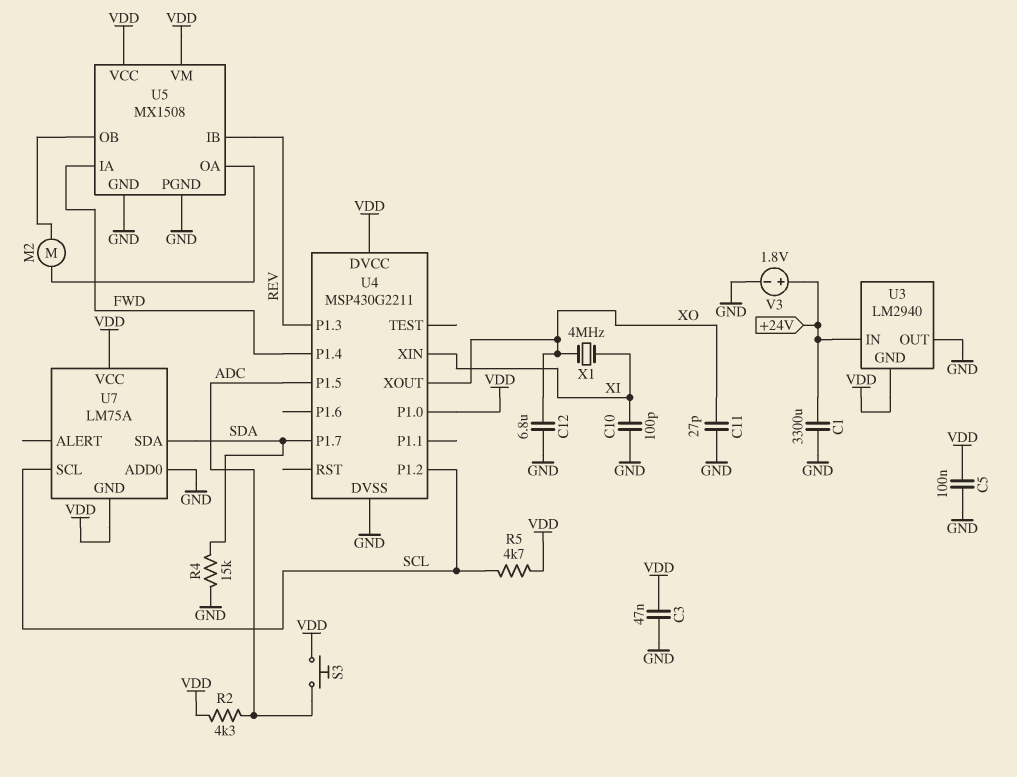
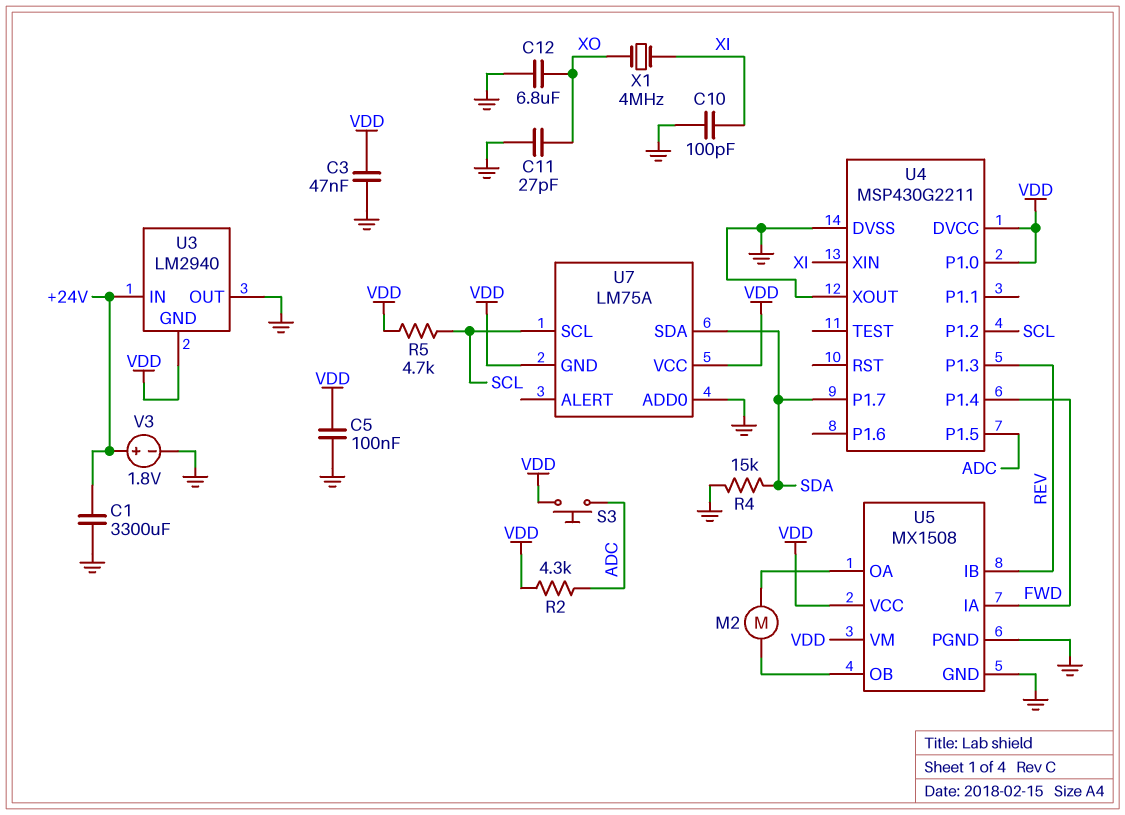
U4 pin XOUT: XO -> GND

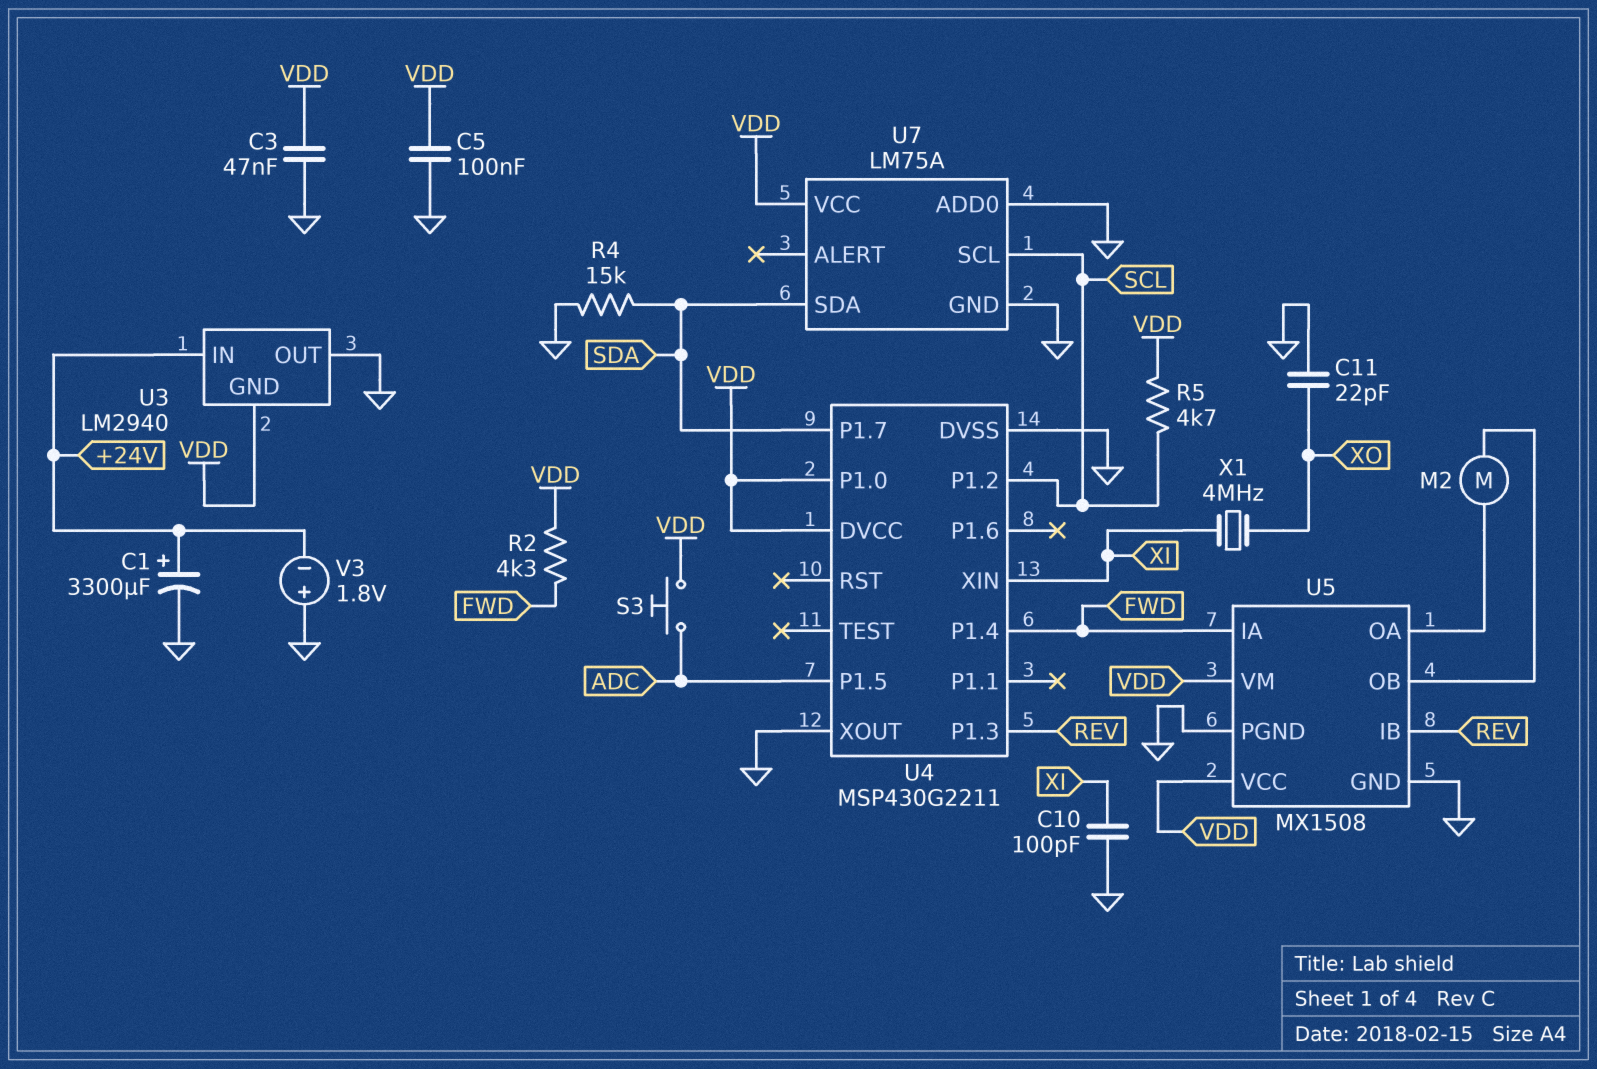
C1: 3300uF (+24V, GND) -> 3300uF (plus +24V, minus GND)
C11: 27pF (GND, XO) -> 22pF (GND, XO)
C12: 6.8uF (GND, XO) -> none
R2: 4.3k (ADC, VDD) -> 4.3k (FWD, VDD)
U7 pin GND: VDD -> GND
V3: 1.8V (plus +24V, minus GND) -> 1.8V (plus GND, minus +24V)

